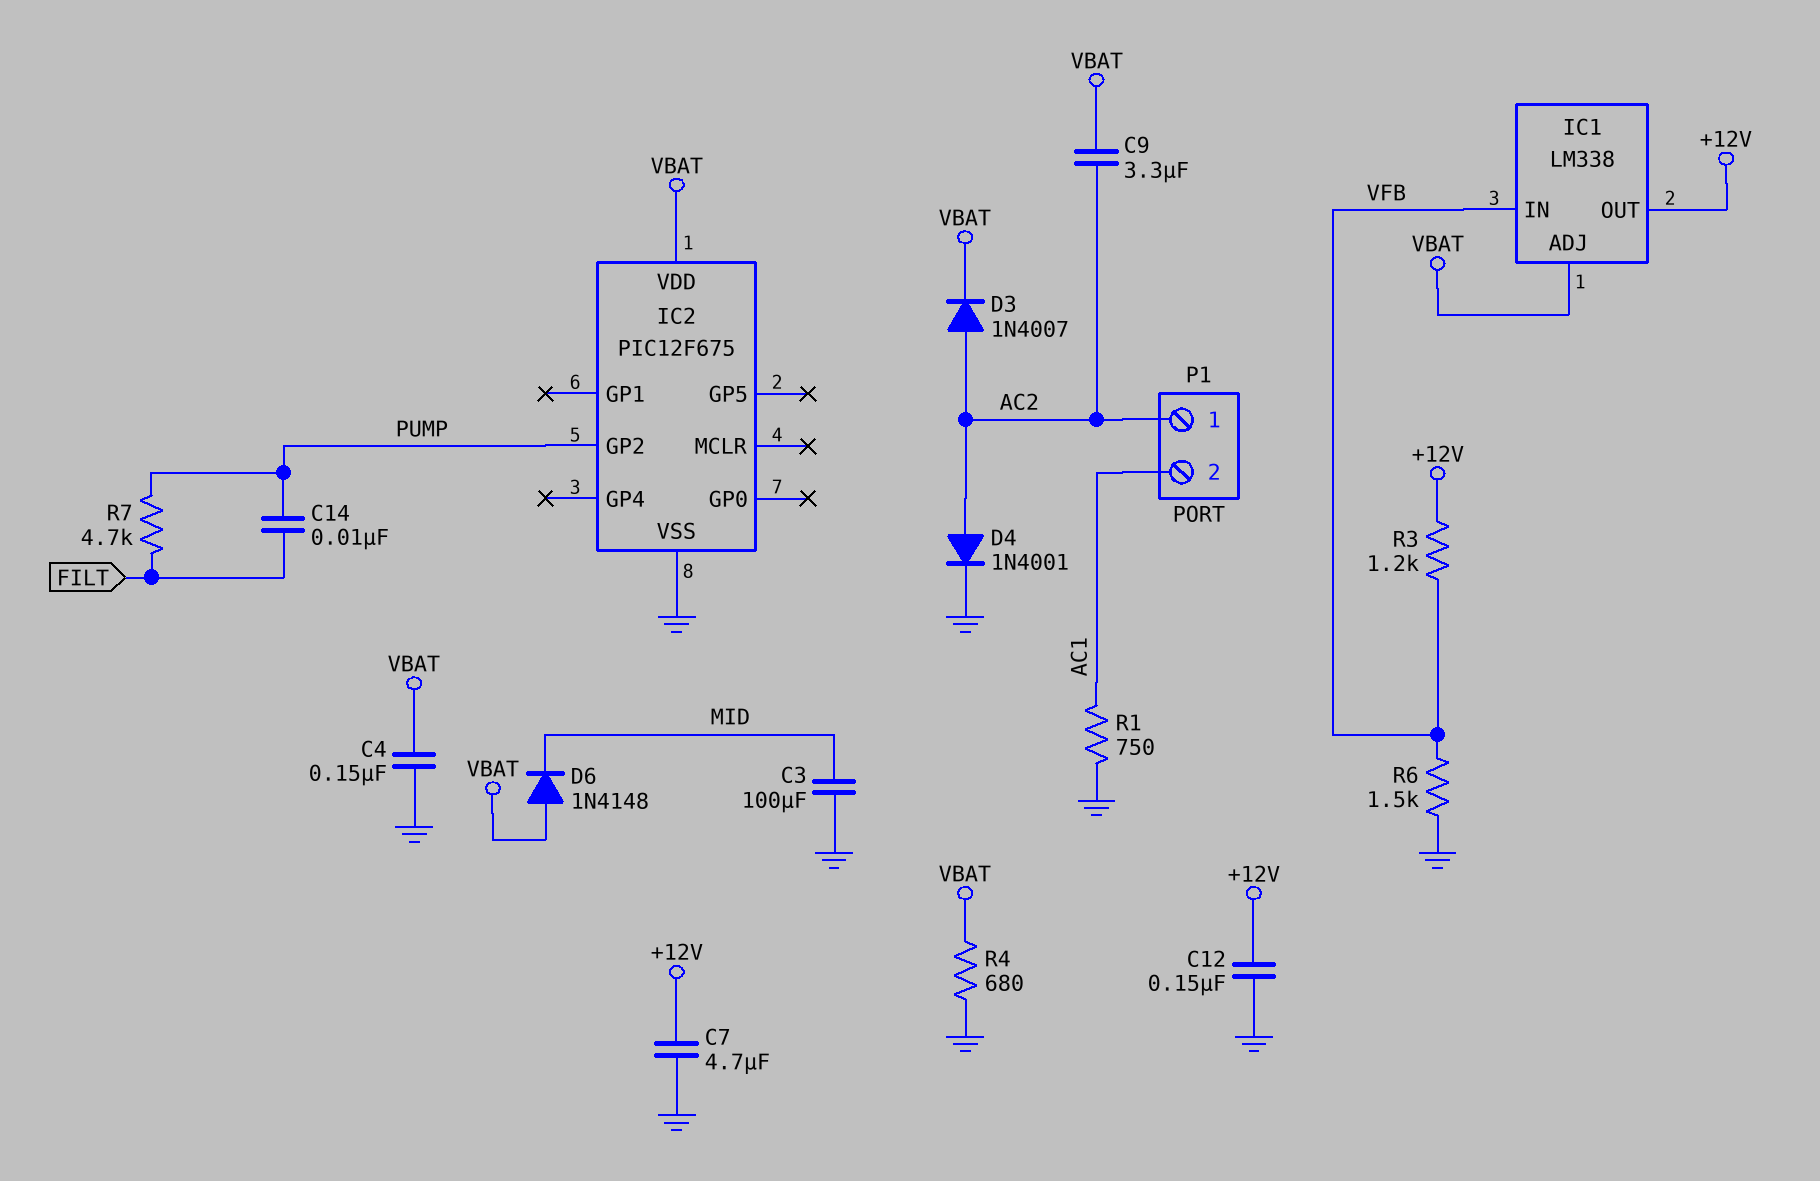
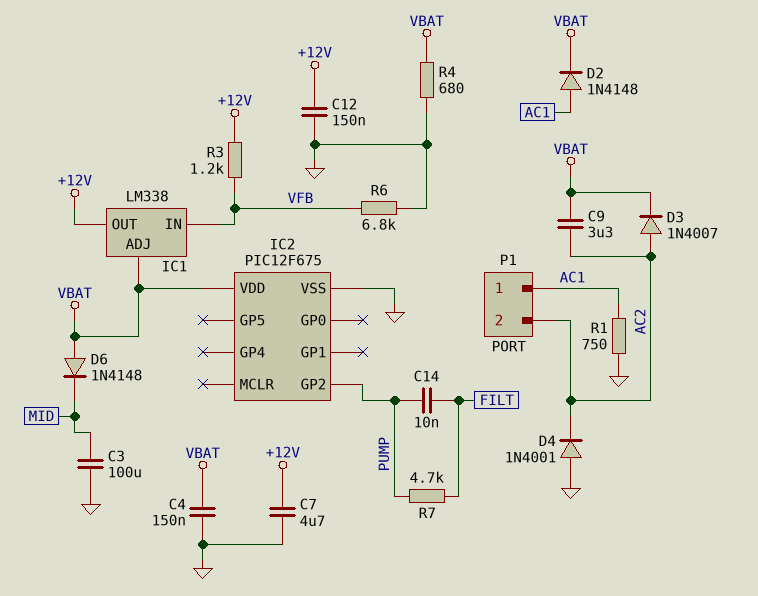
D2: none -> diode 1N4148 (A AC1, K VBAT)
D4: diode 1N4001 (A AC2, K GND) -> diode 1N4001 (A GND, K AC2)
P1 pin 1: AC2 -> AC1
P1 pin 2: AC1 -> AC2
R6: 1.5k (GND, VFB) -> 6.8k (GND, VFB)

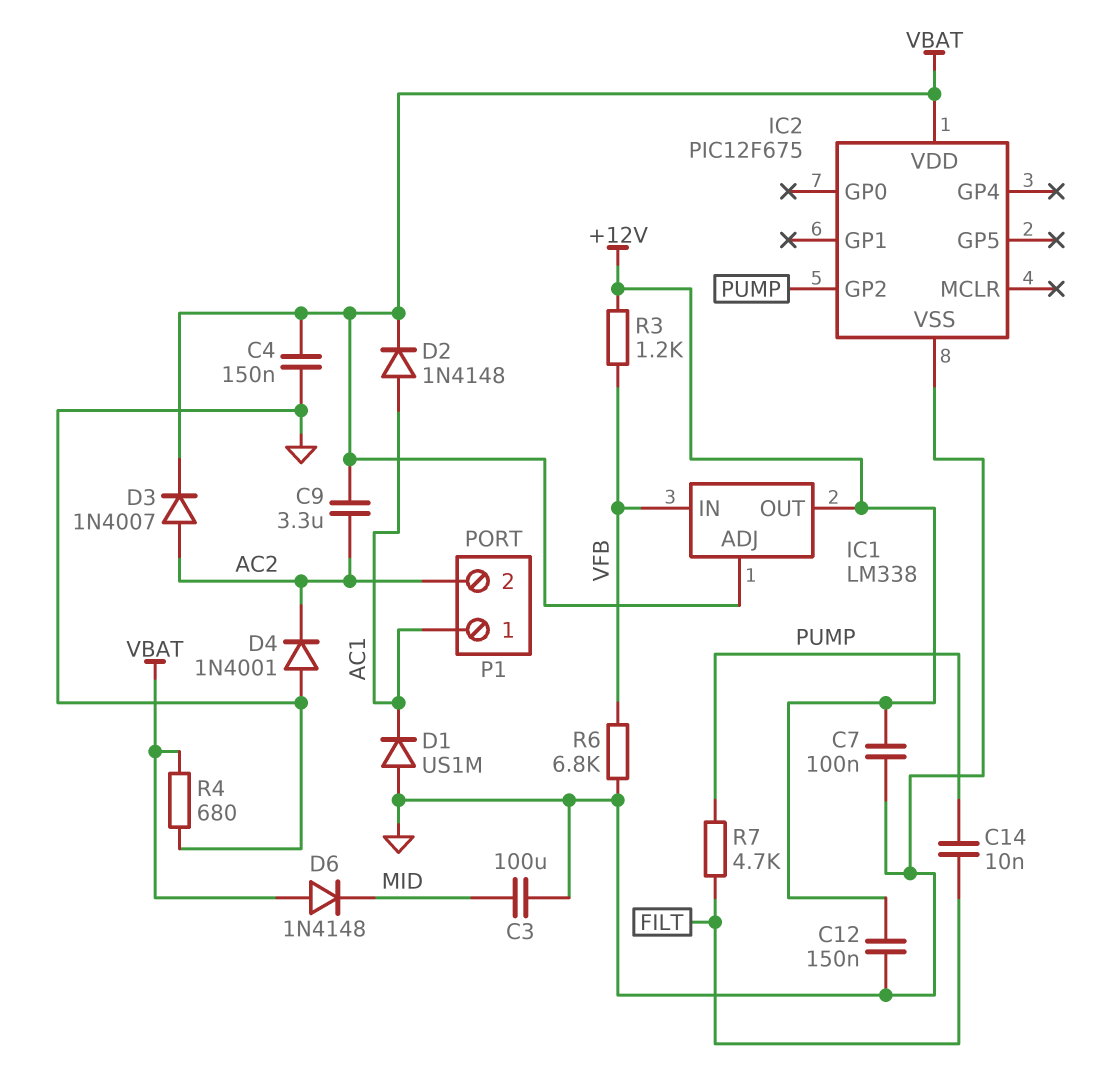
C7: 4.7uF (+12V, GND) -> 100nF (+12V, GND)
D1: none -> diode US1M (A GND, K AC1)
R1: 750 (AC1, GND) -> none

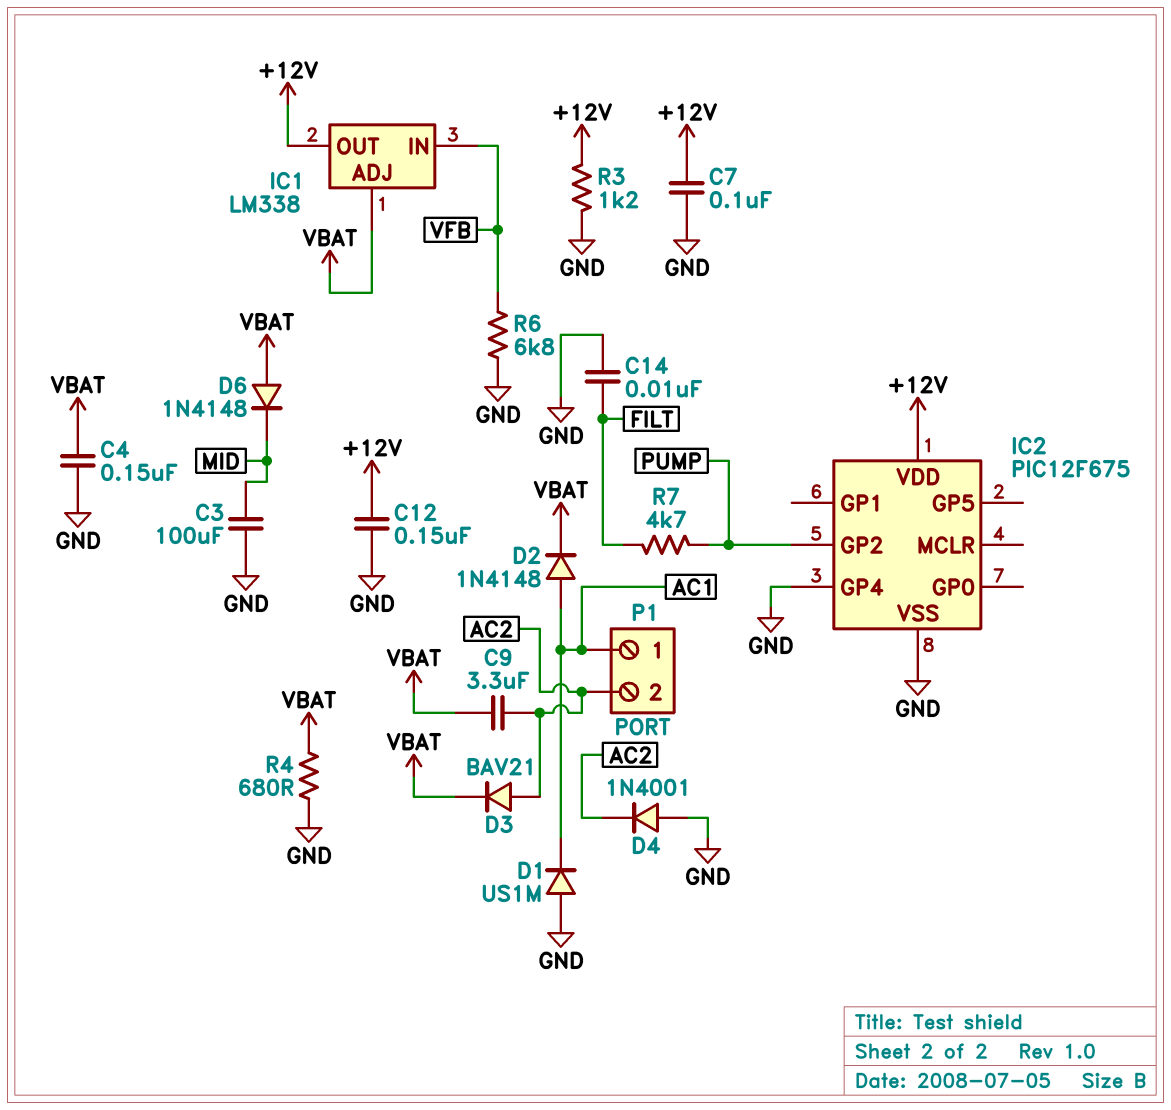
C14: 10nF (FILT, PUMP) -> 10nF (FILT, GND)
D3: diode 1N4007 (A AC2, K VBAT) -> diode BAV21 (A AC2, K VBAT)
IC2 pin GP4: none -> GND
IC2 pin VDD: VBAT -> +12V
R3: 1.2k (+12V, VFB) -> 1.2k (+12V, GND)

